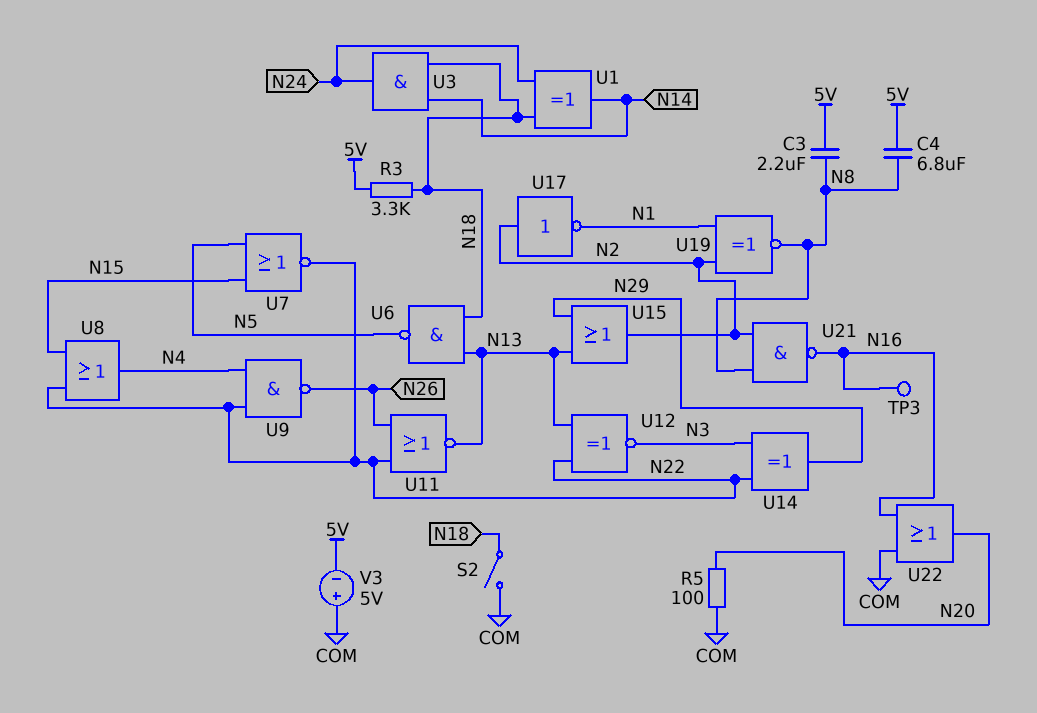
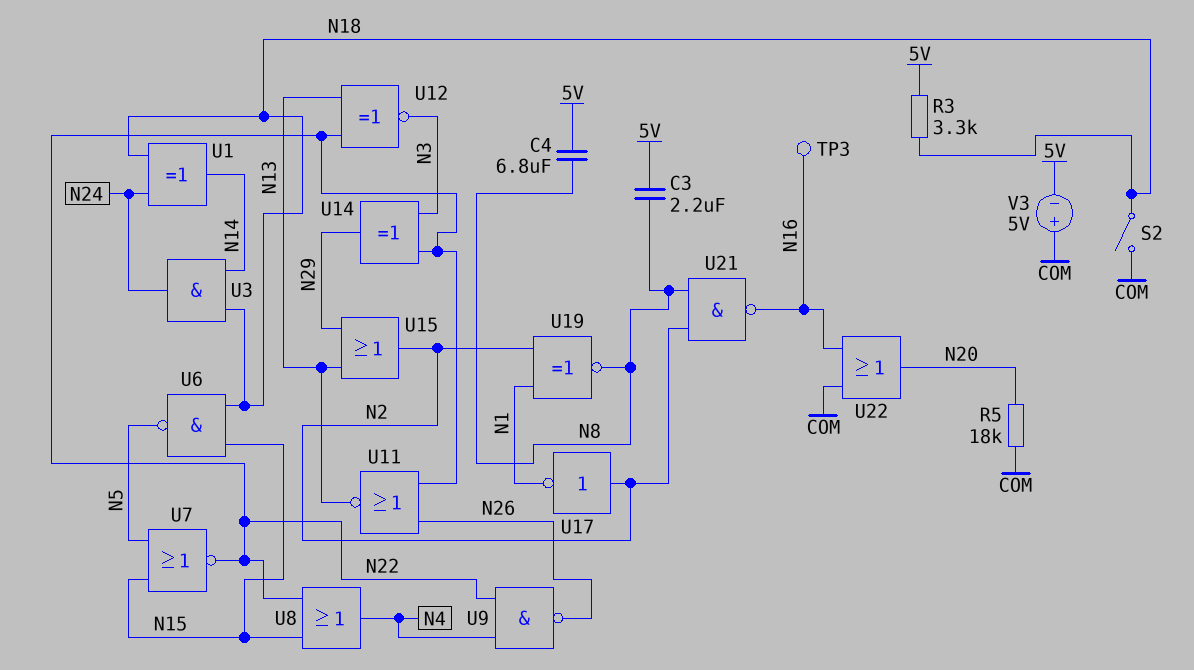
R5: 100 (COM, N20) -> 18k (COM, N20)
U6: NAND (in N13, in N18, out N5) -> NAND (in N15, in N18, out N5)

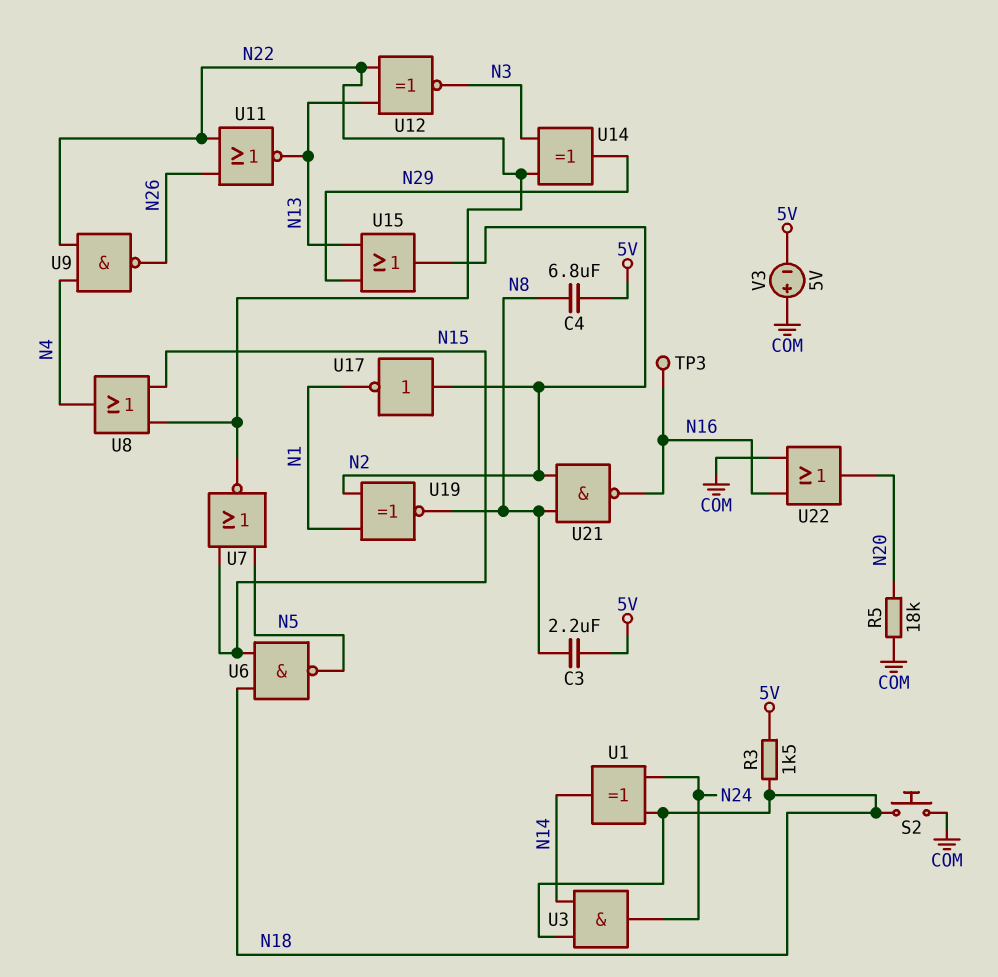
R3: 3.3k (5V, N18) -> 1.5k (5V, N18)
S2: switch (COM, N18) -> button (COM, N18)

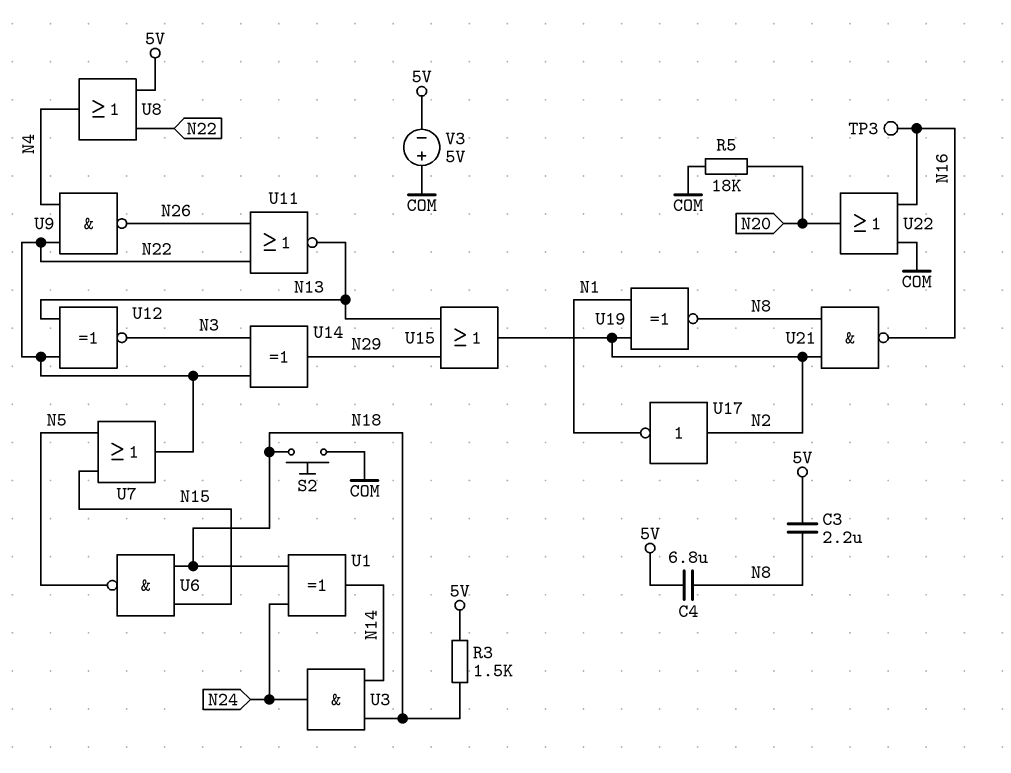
U7: NOR (in N5, in N15, out N22) -> OR (in N5, in N15, out N22)
U8: OR (in N15, in N22, out N4) -> OR (in 5V, in N22, out N4)

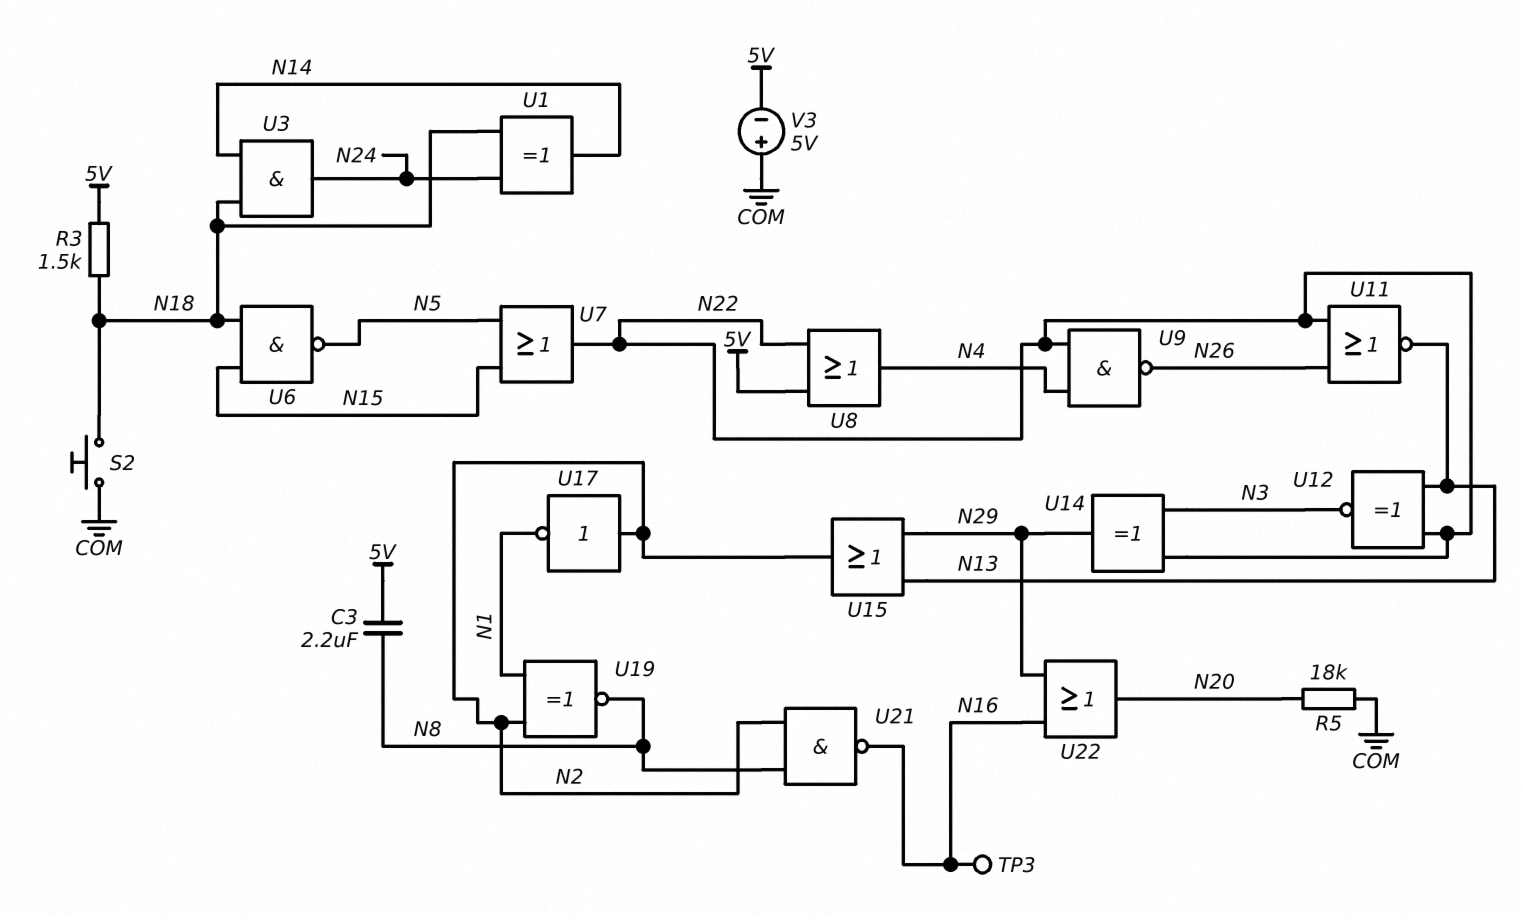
C4: 6.8uF (5V, N8) -> none
U22: OR (in COM, in N16, out N20) -> OR (in N16, in N29, out N20)

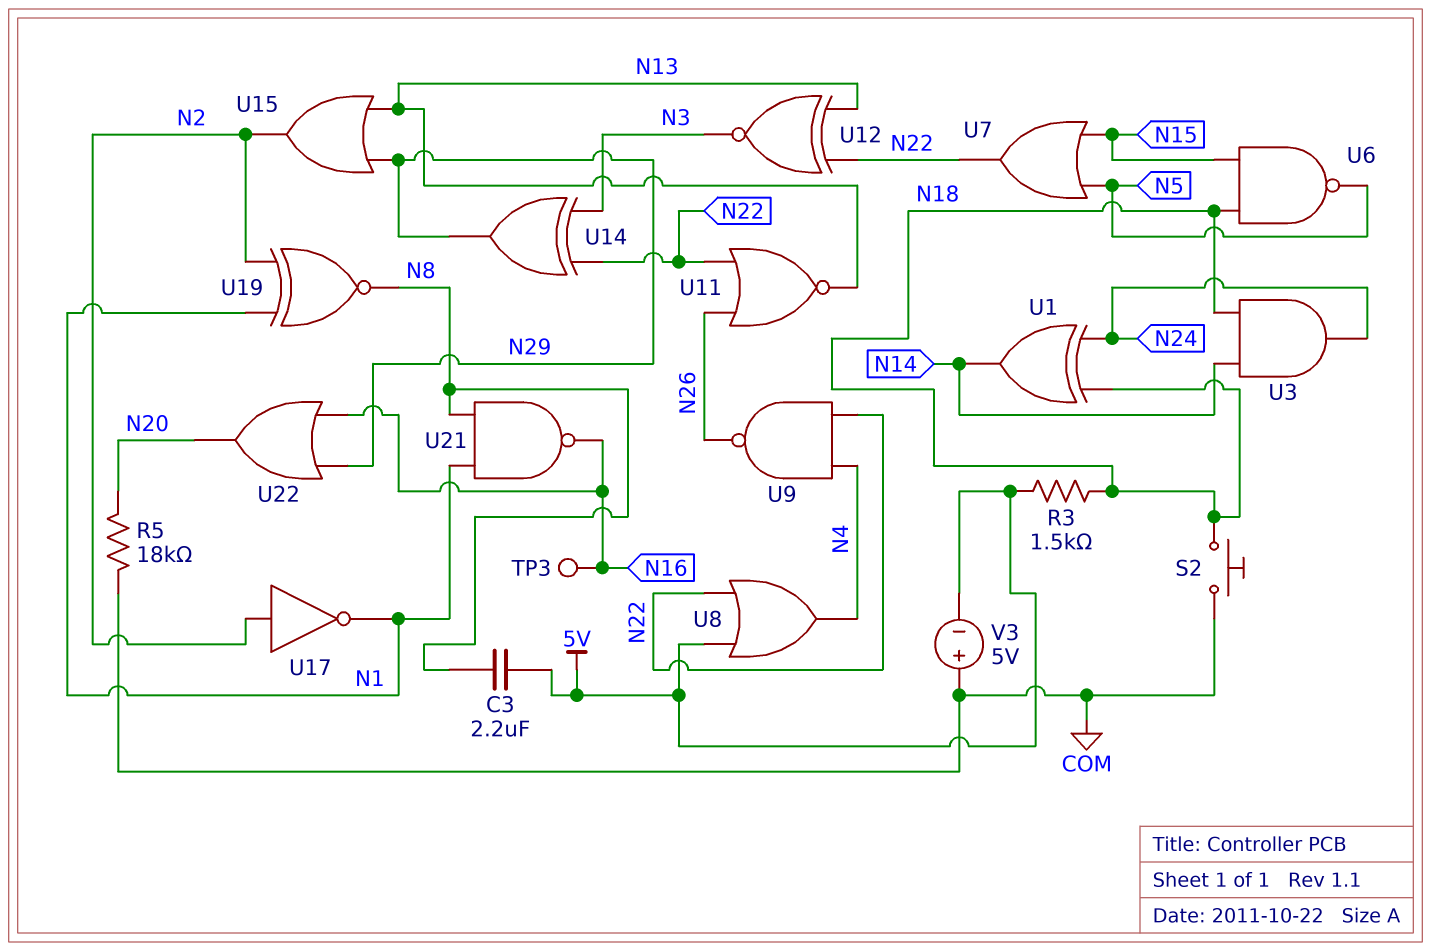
U21: NAND (in N2, in N8, out N16) -> NAND (in N1, in N8, out N16)

